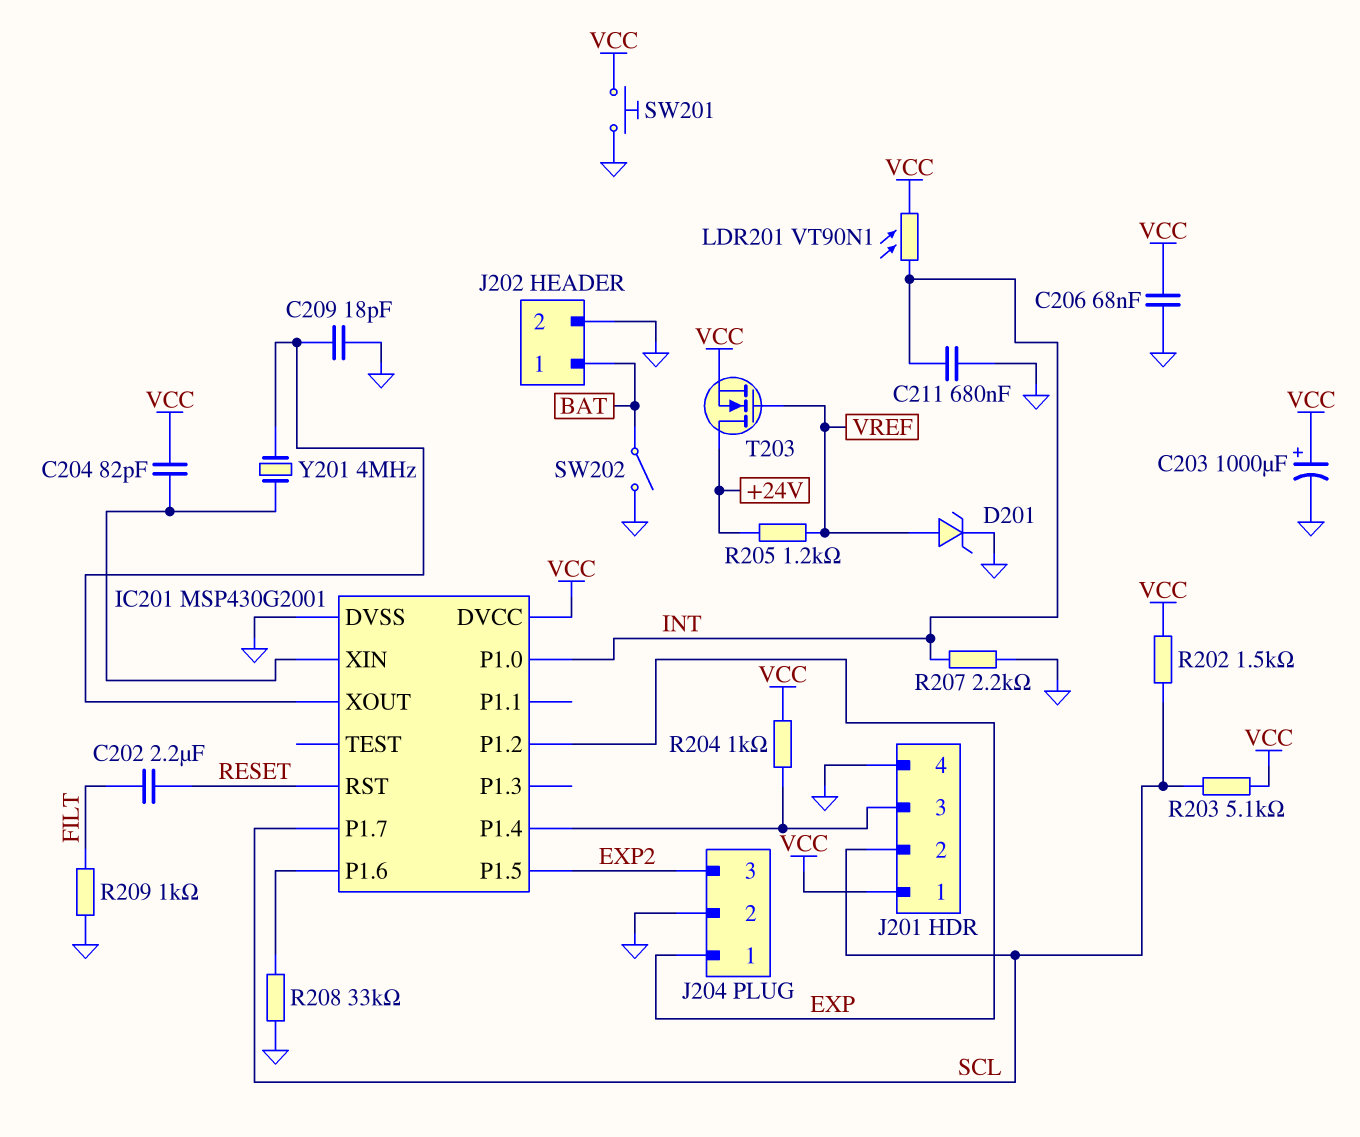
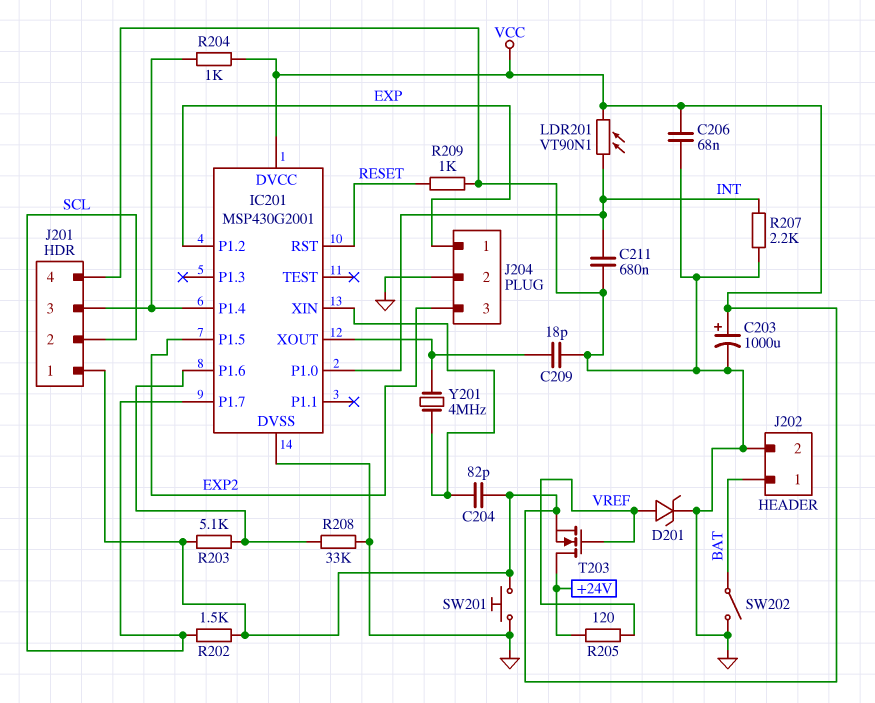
C202: 2.2uF (FILT, RESET) -> none
R203: 5.1k (SCL, VCC) -> 5.1k (IC201/P1.6, VCC)
R205: 1.2k (+24V, VREF) -> 120 (+24V, VREF)
R209: 1k (FILT, GND) -> 1k (GND, RESET)

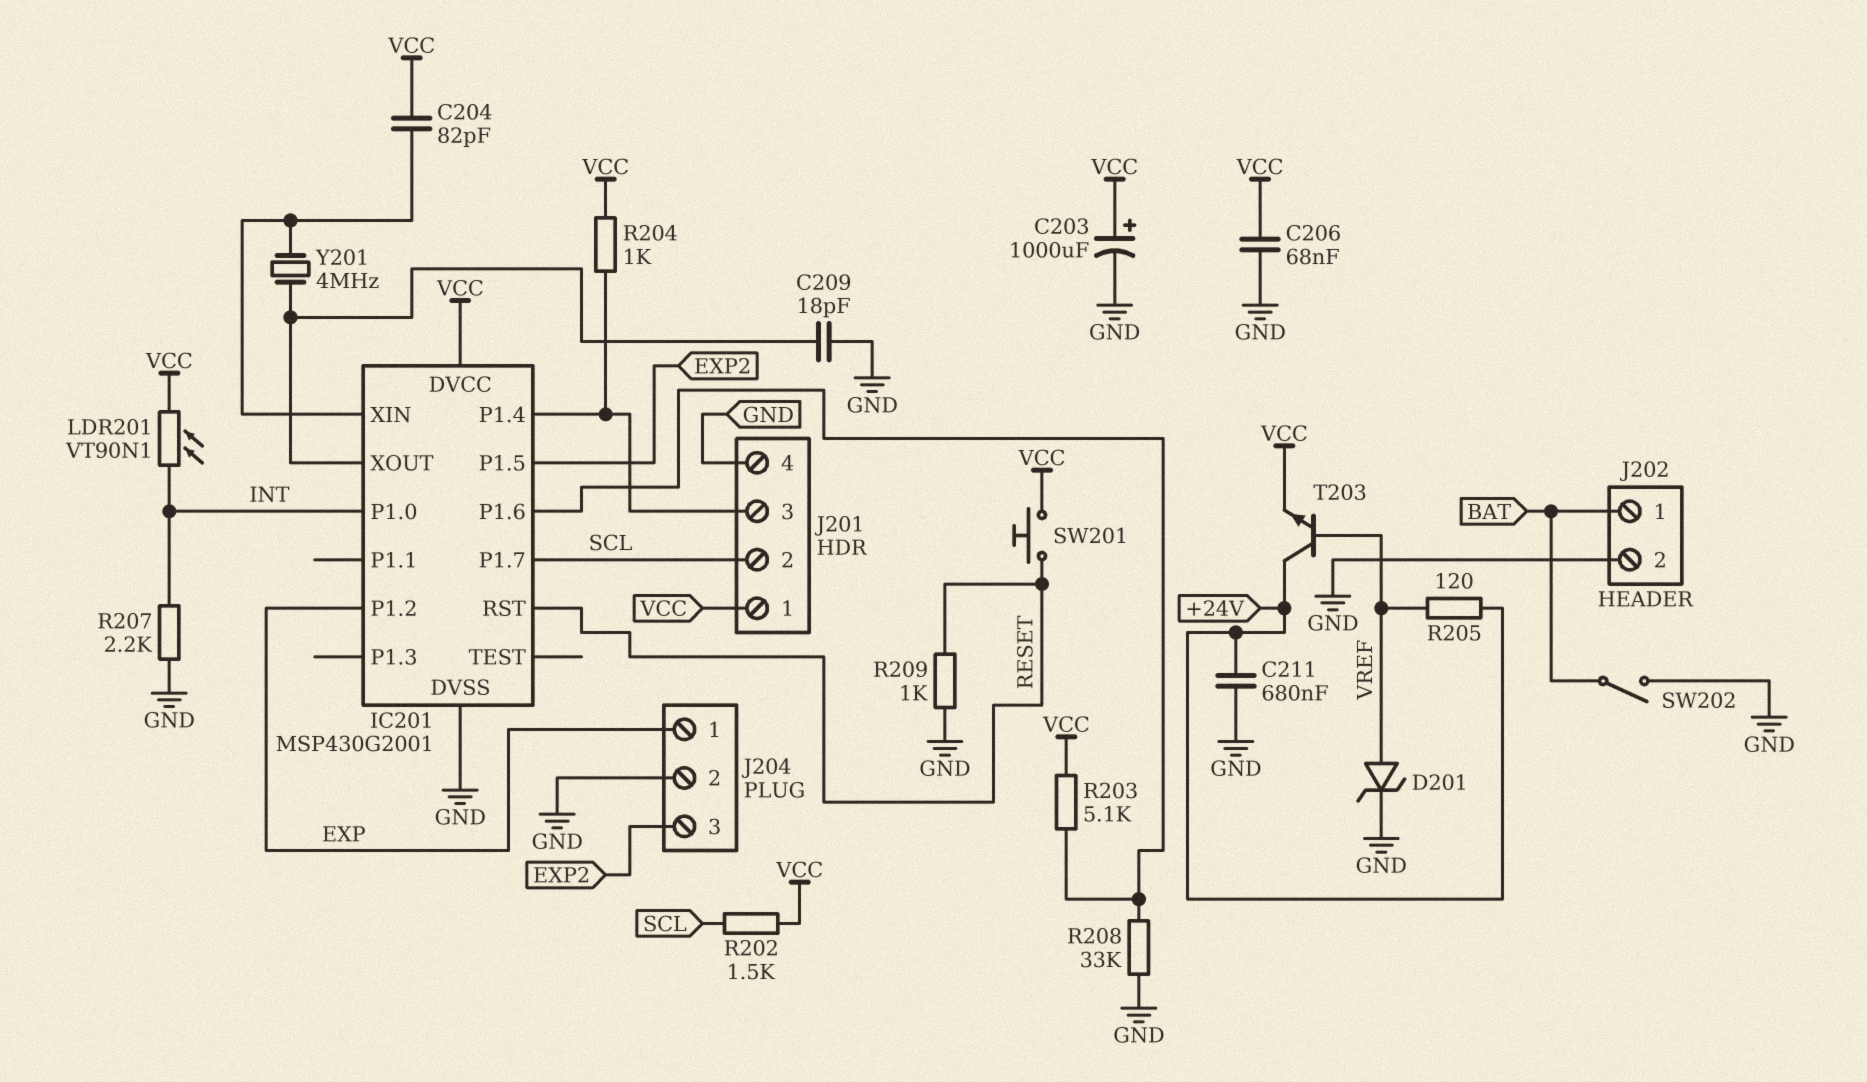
C211: 680nF (GND, INT) -> 680nF (+24V, GND)
SW201: button (GND, VCC) -> button (RESET, VCC)
T203: NMOS (G VREF, D +24V, S VCC) -> NPN (B VREF, C +24V, E VCC)

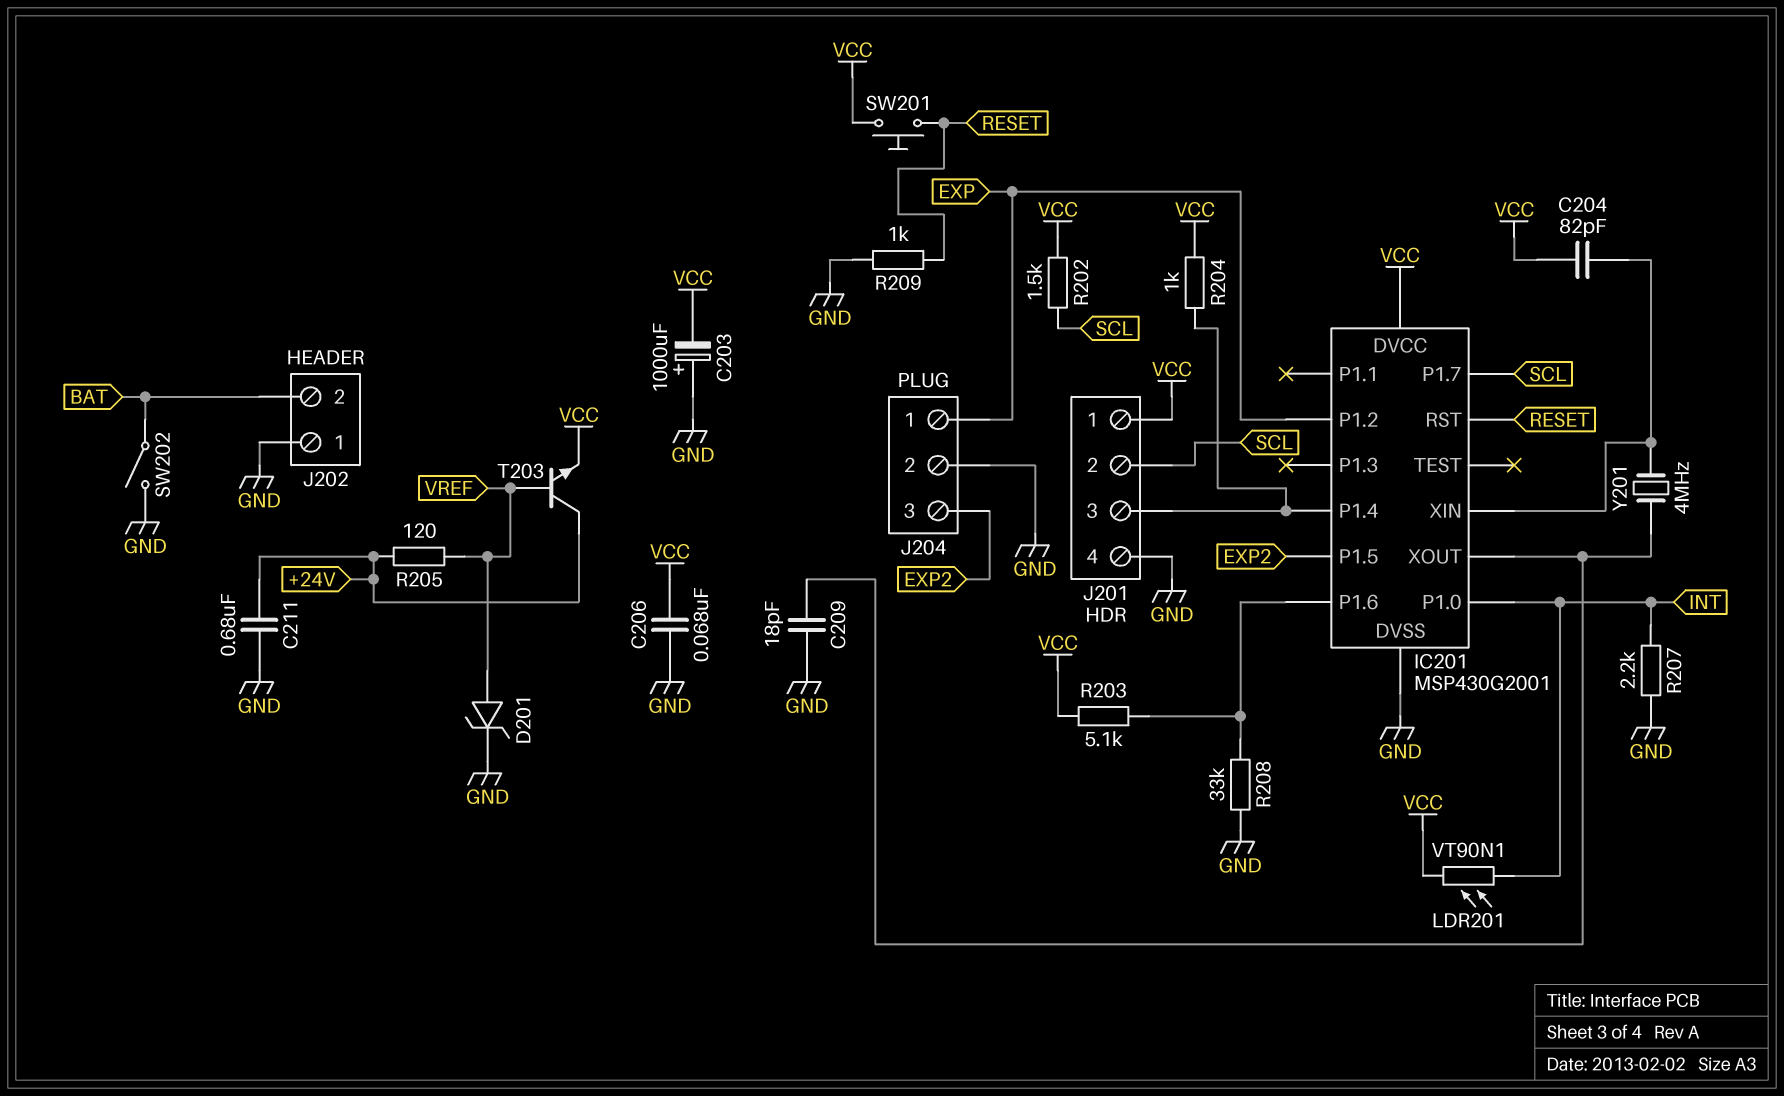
C203: 1000uF (plus VCC, minus GND) -> 1000uF (plus GND, minus VCC)
J202 pin 1: BAT -> GND
J202 pin 2: GND -> BAT

